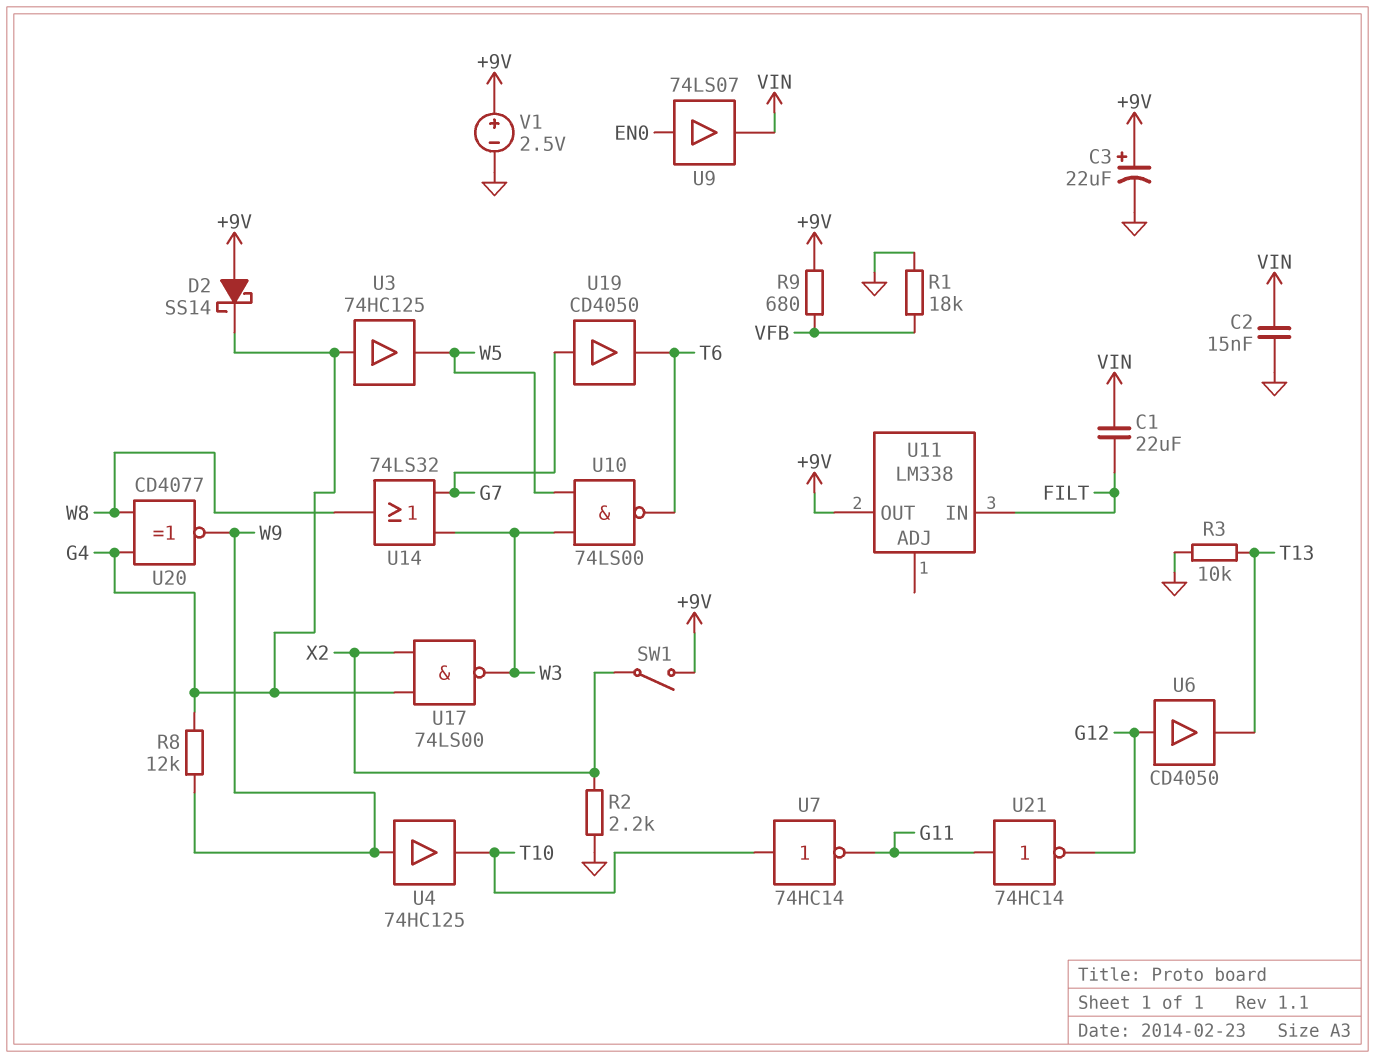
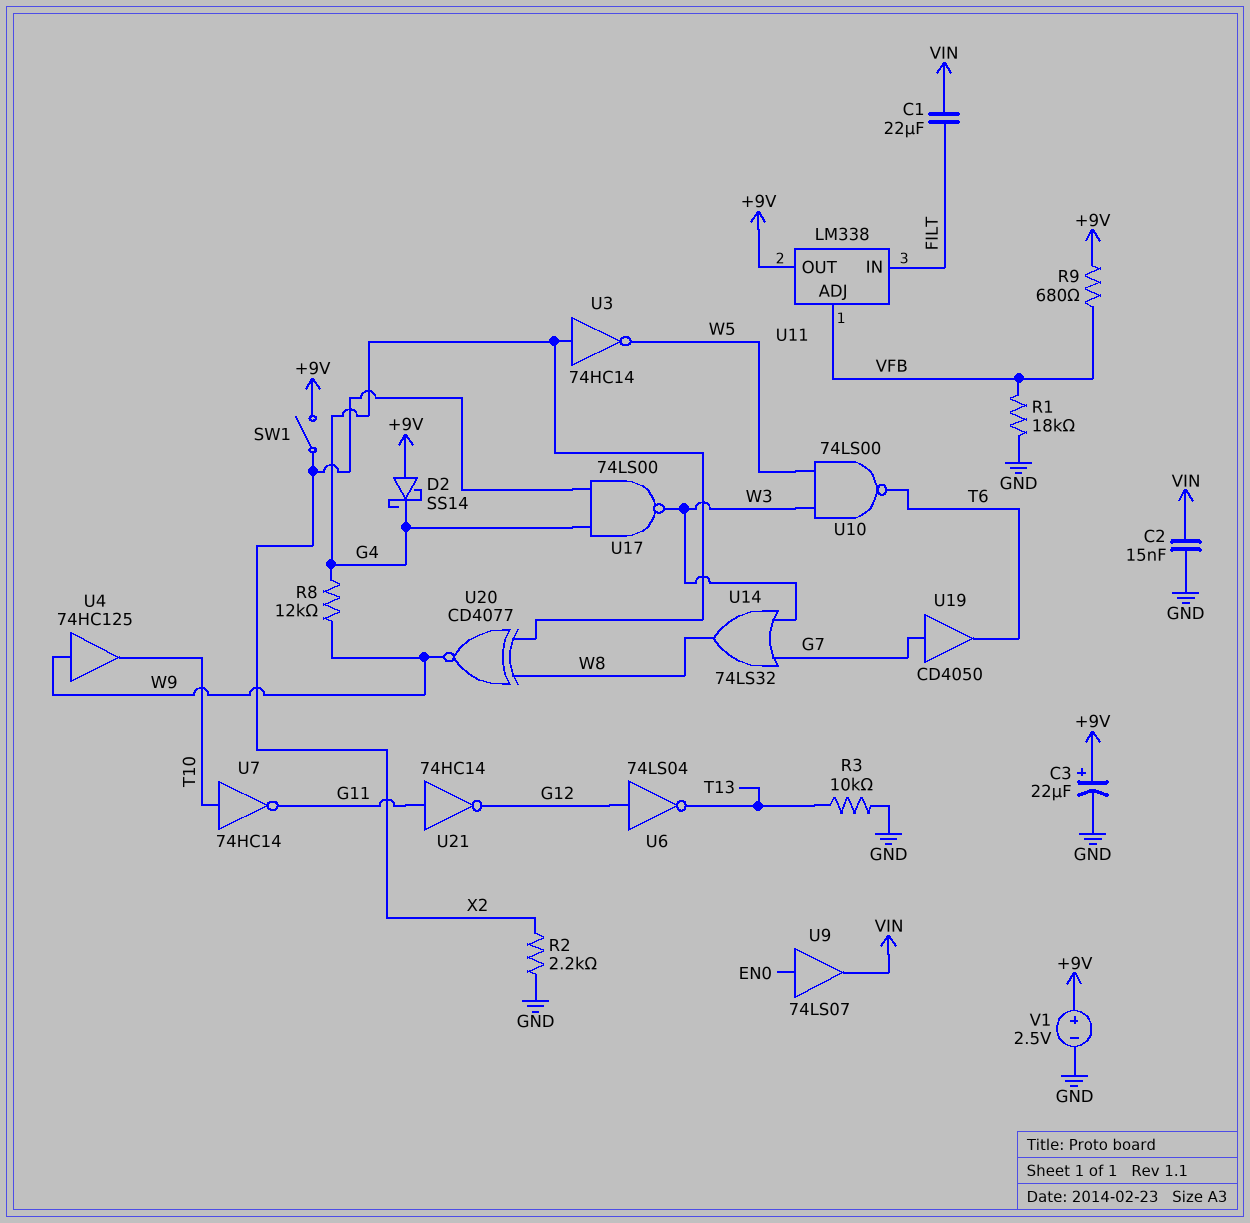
U3: buffer 74HC125 (in G4, out W5) -> NOT 74HC14 (in G4, out W5)
U6: buffer CD4050 (in G12, out T13) -> NOT 74LS04 (in G12, out T13)
U11 pin ADJ: none -> VFB

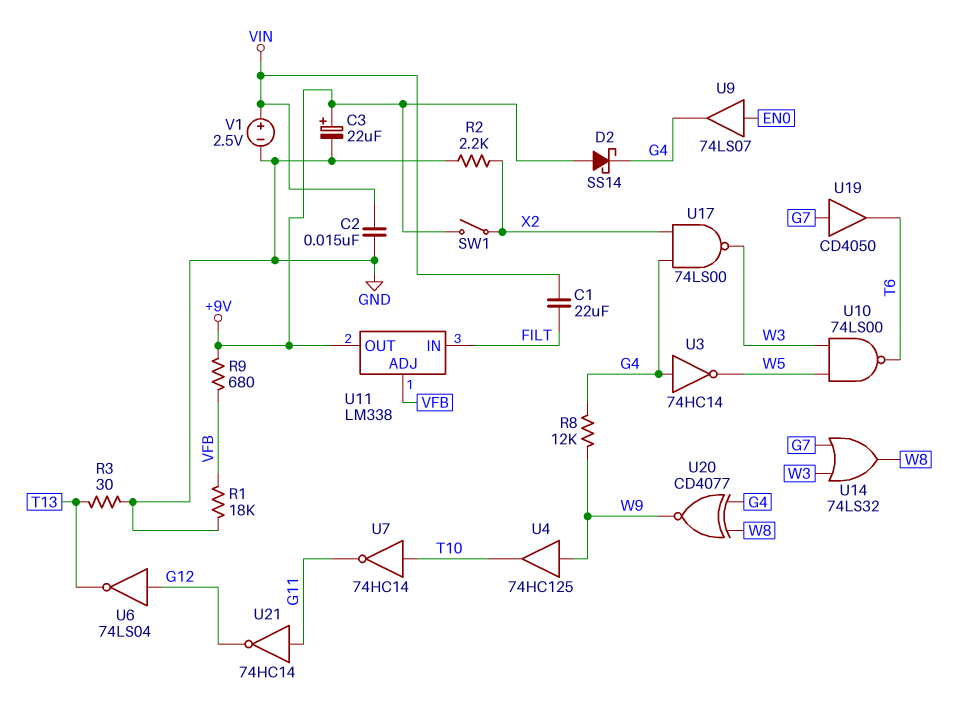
R3: 10k (GND, T13) -> 30 (GND, T13)
U9: buffer 74LS07 (in EN0, out VIN) -> buffer 74LS07 (in EN0, out G4)
V1: 2.5V (plus +9V, minus GND) -> 2.5V (plus VIN, minus GND)

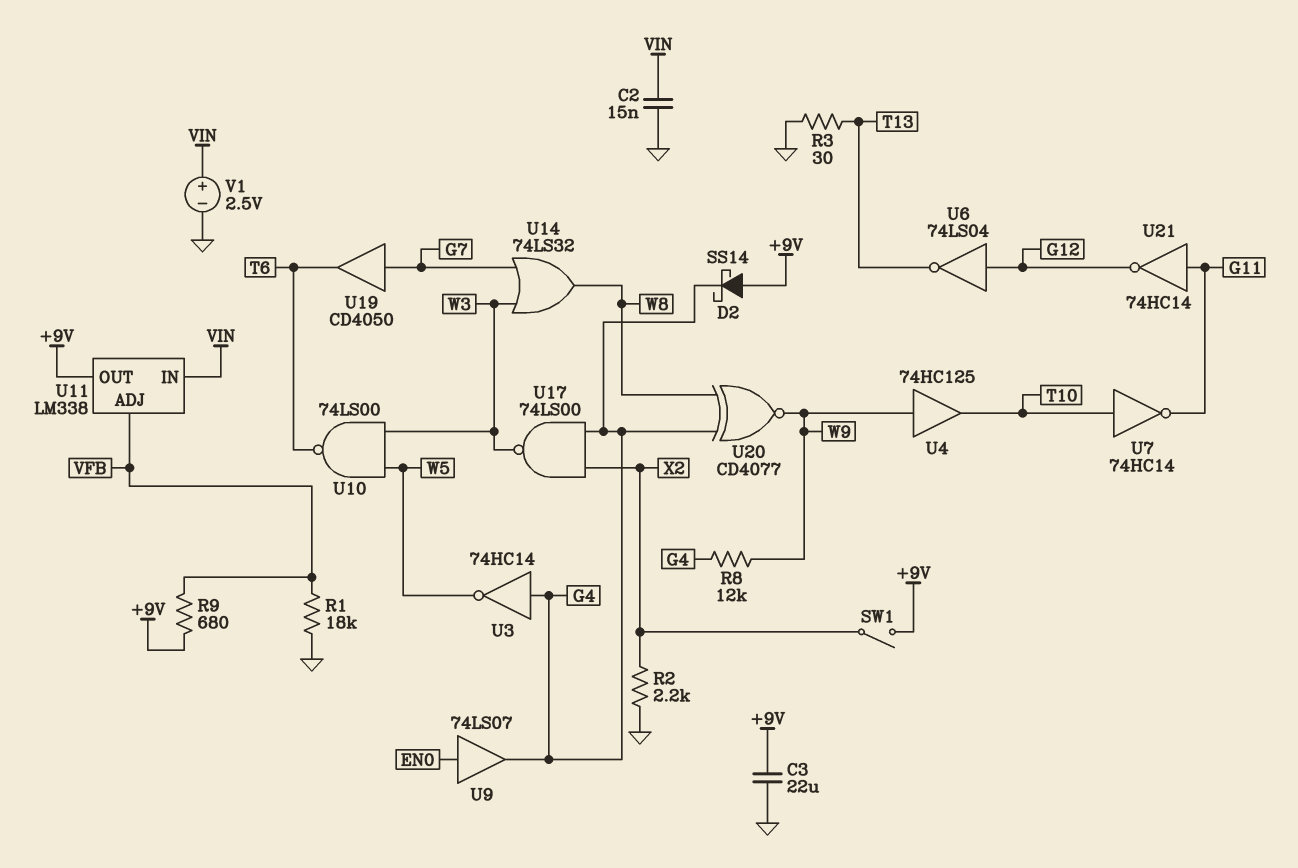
C1: 22uF (FILT, VIN) -> none
C3: 22uF (plus +9V, minus GND) -> 22uF (+9V, GND)
U11 pin IN: FILT -> VIN

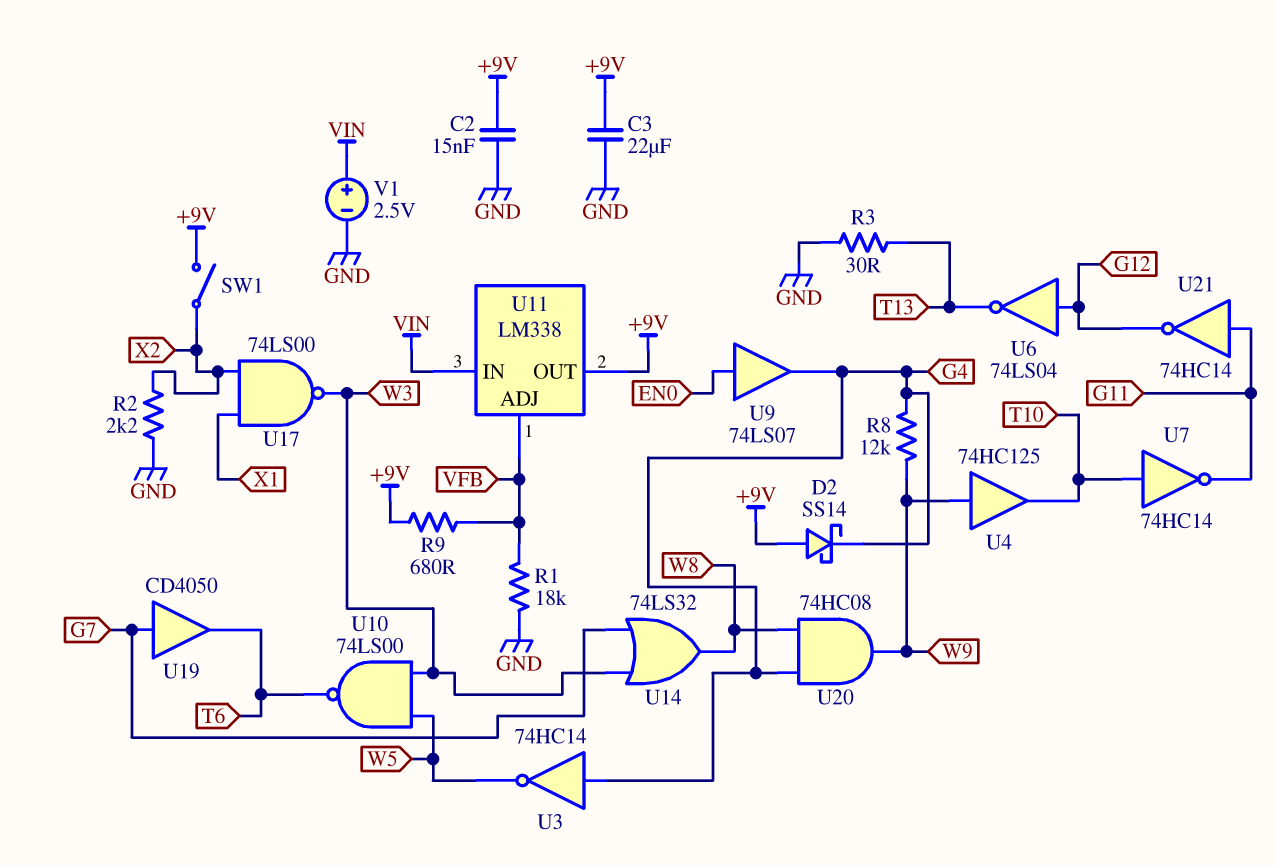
C2: 15nF (GND, VIN) -> 15nF (+9V, GND)
U17: NAND 74LS00 (in G4, in X2, out W3) -> NAND 74LS00 (in X1, in X2, out W3)
U20: XNOR CD4077 (in G4, in W8, out W9) -> AND 74HC08 (in G4, in W8, out W9)

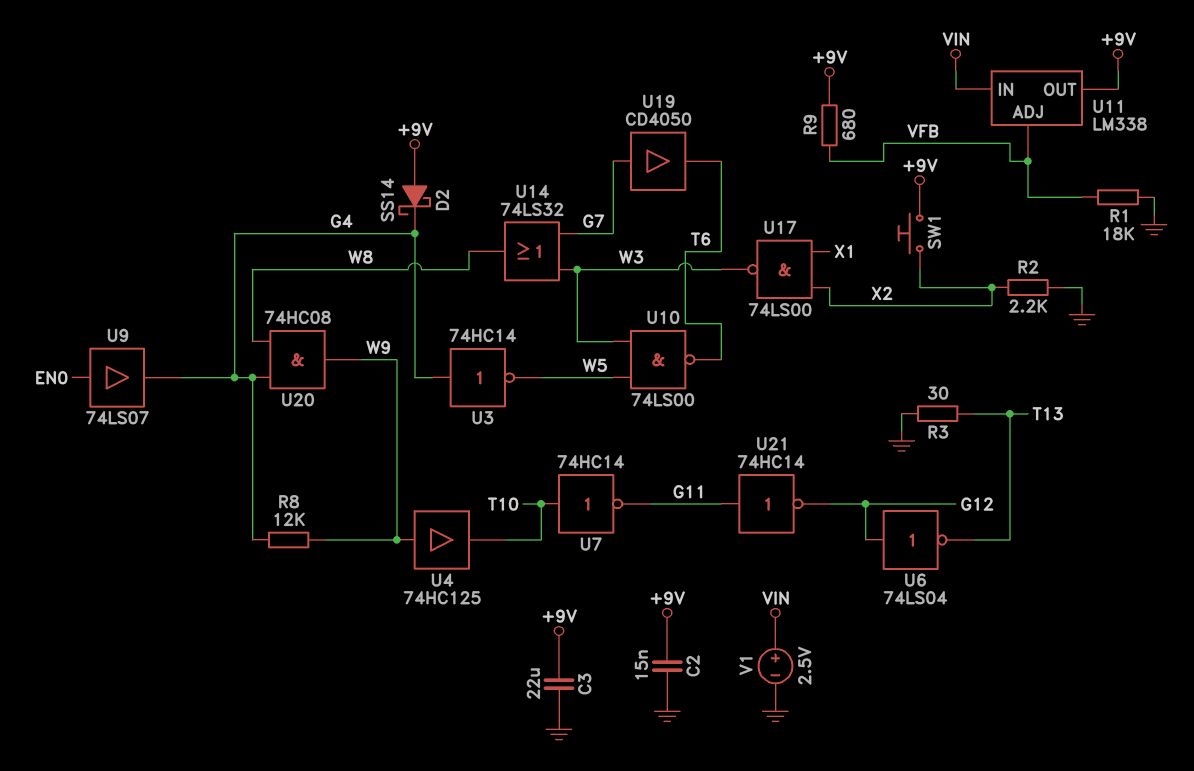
SW1: switch (+9V, X2) -> button (+9V, X2)

